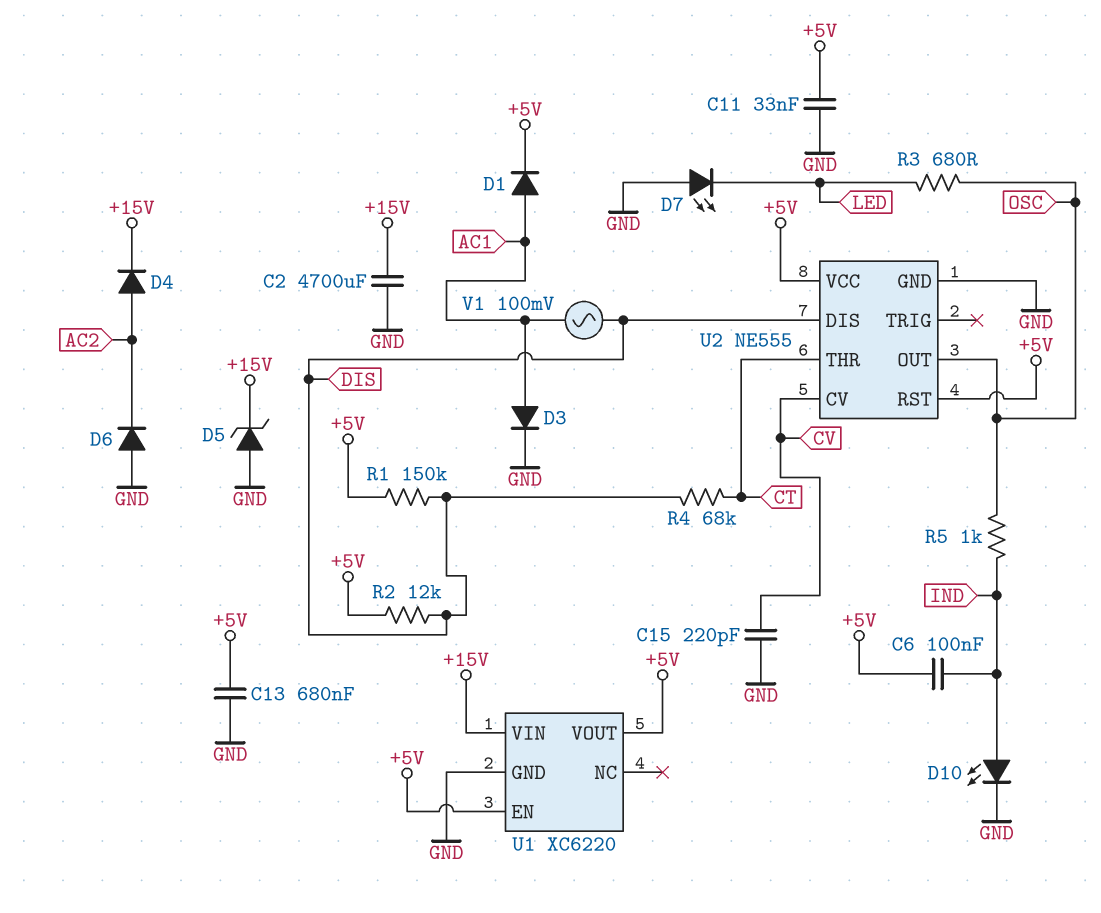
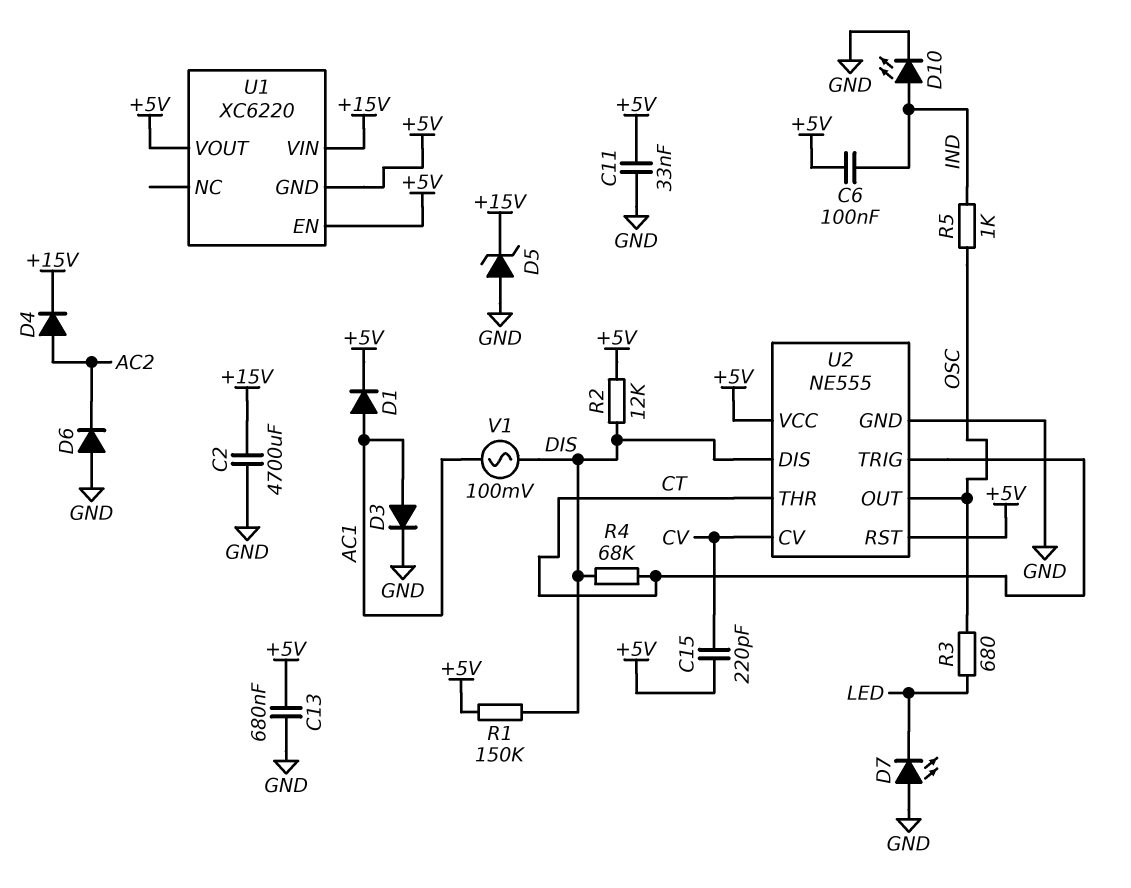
C15: 220pF (CV, GND) -> 220pF (+5V, CV)
U1 pin GND: GND -> +5V
U2 pin TRIG: none -> CT

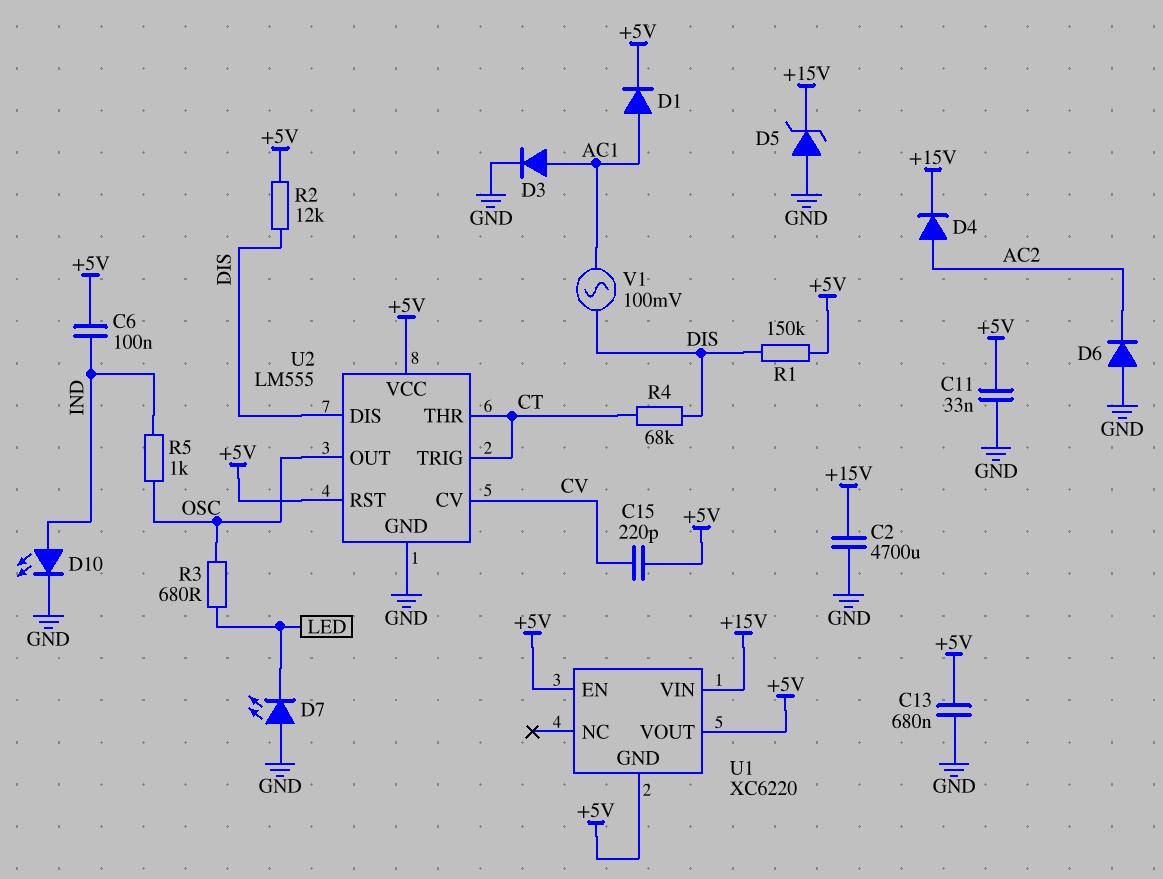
U2: NE555 -> LM555

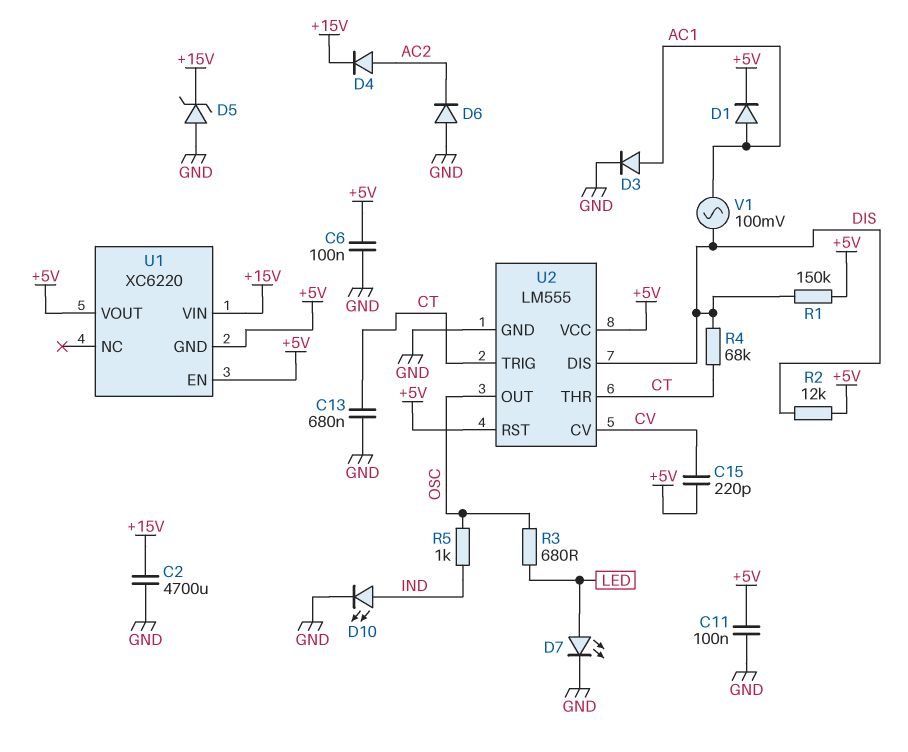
C6: 100nF (+5V, IND) -> 100nF (+5V, GND)
C11: 33nF (+5V, GND) -> 100nF (+5V, GND)
C13: 680nF (+5V, GND) -> 680nF (CT, GND)
D7: LED (A GND, K LED) -> LED (A LED, K GND)

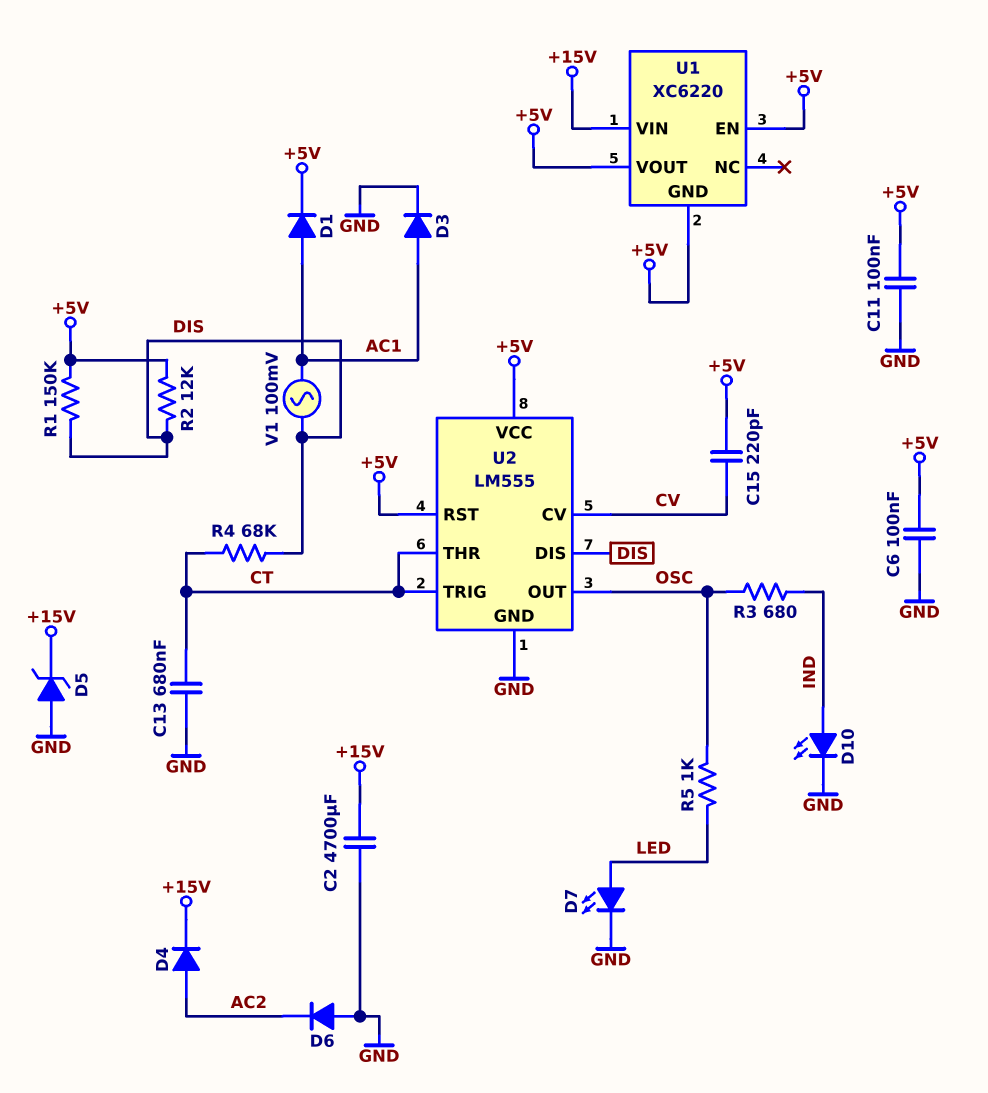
R3: 680 (LED, OSC) -> 680 (IND, OSC)
R5: 1k (IND, OSC) -> 1k (LED, OSC)

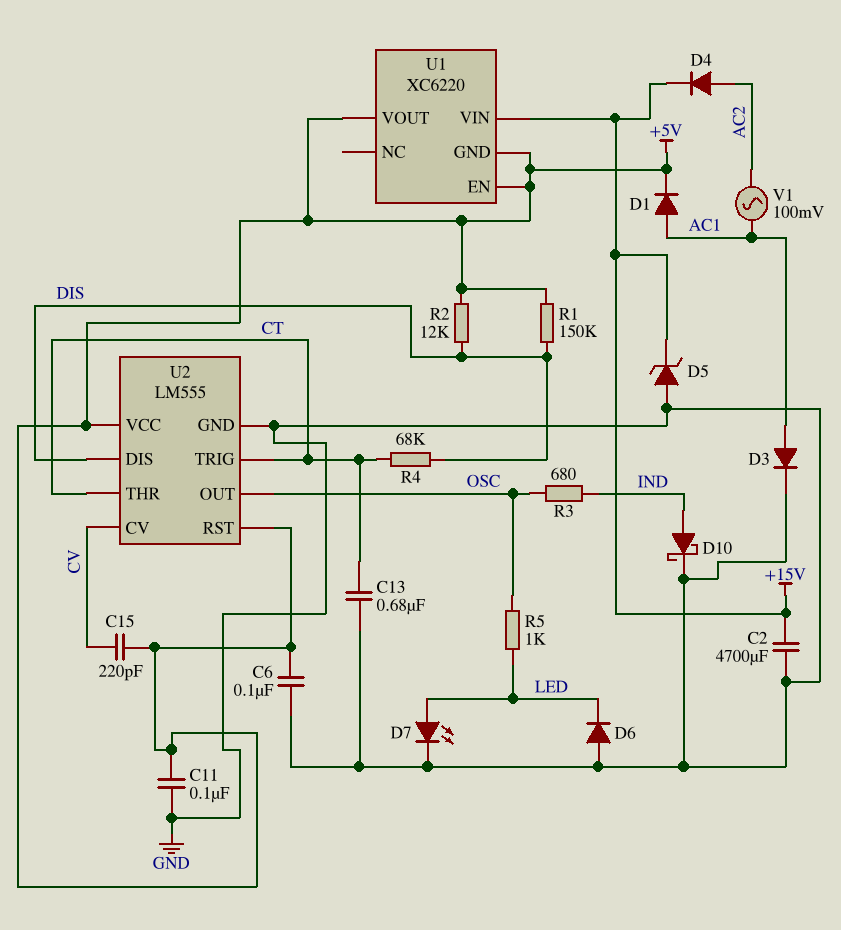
D6: diode (A GND, K AC2) -> diode (A GND, K LED)
D10: LED (A IND, K GND) -> schottky (A IND, K GND)
V1: AC 100mV (AC1, DIS) -> AC 100mV (AC1, AC2)

